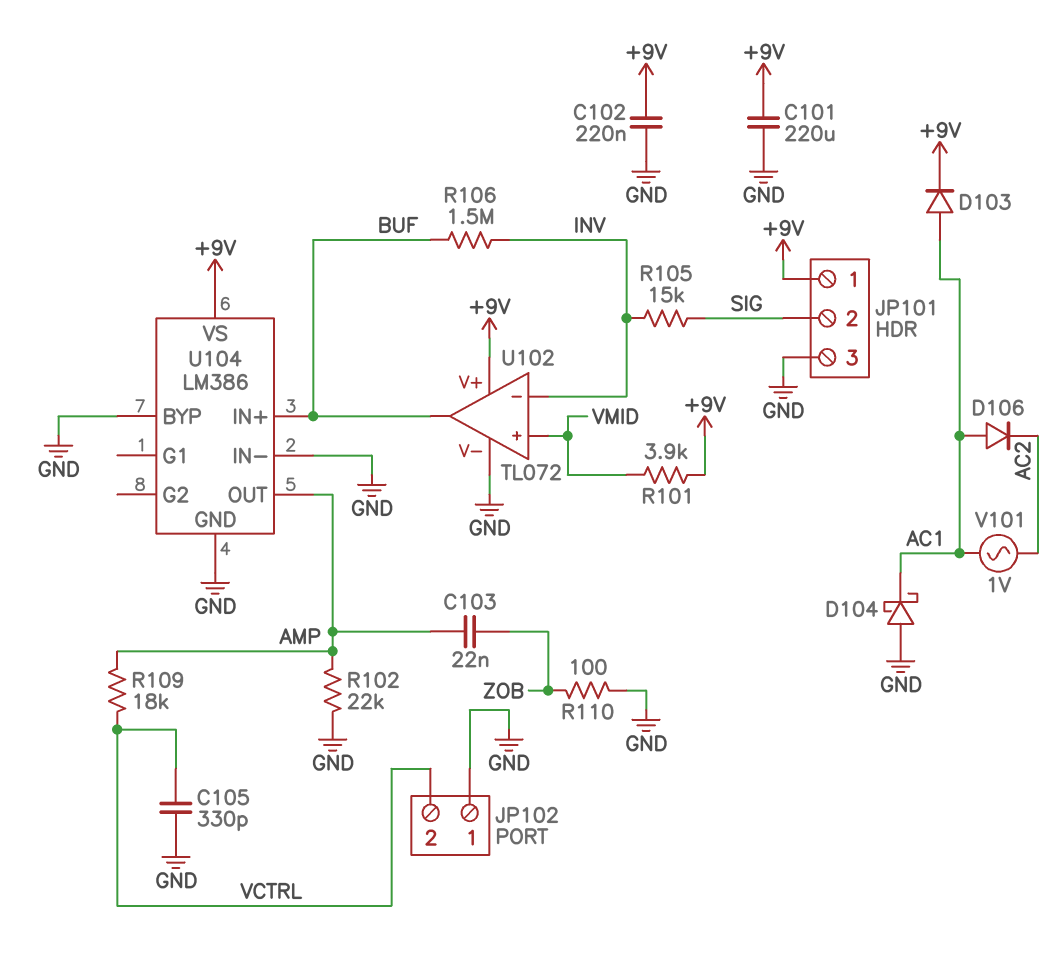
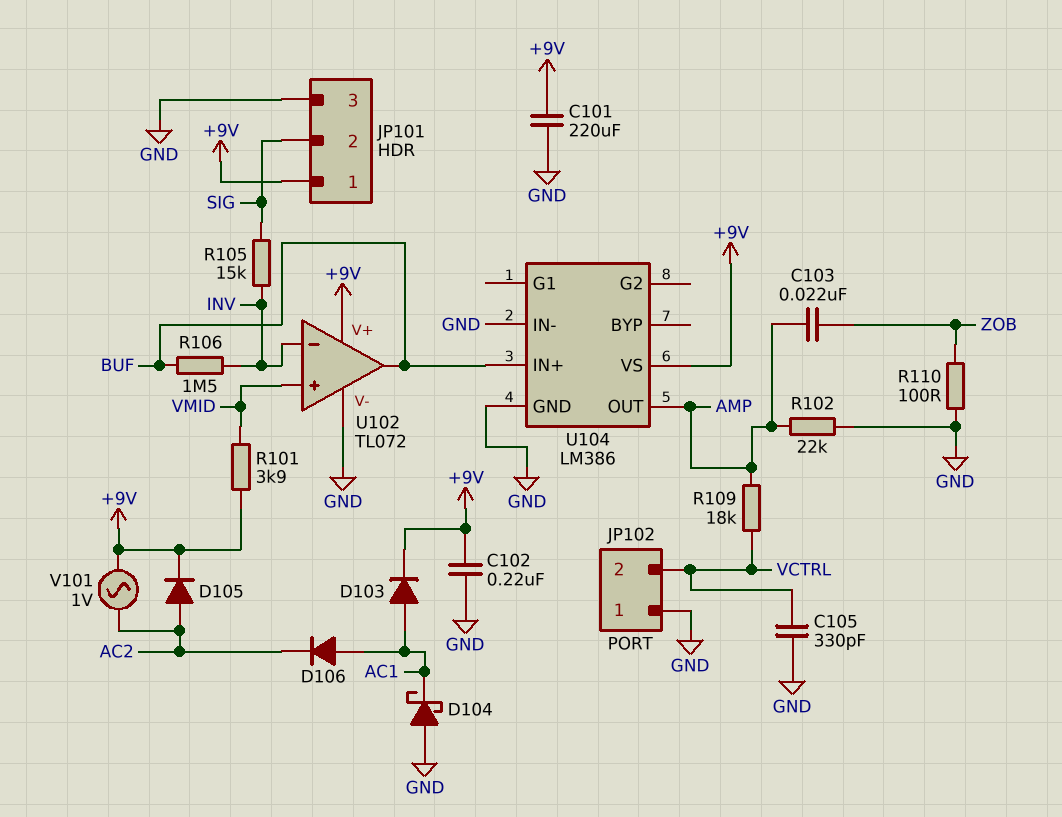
D105: none -> diode (A AC2, K +9V)
U104 pin BYP: GND -> none
V101: AC 1V (AC1, AC2) -> AC 1V (+9V, AC2)

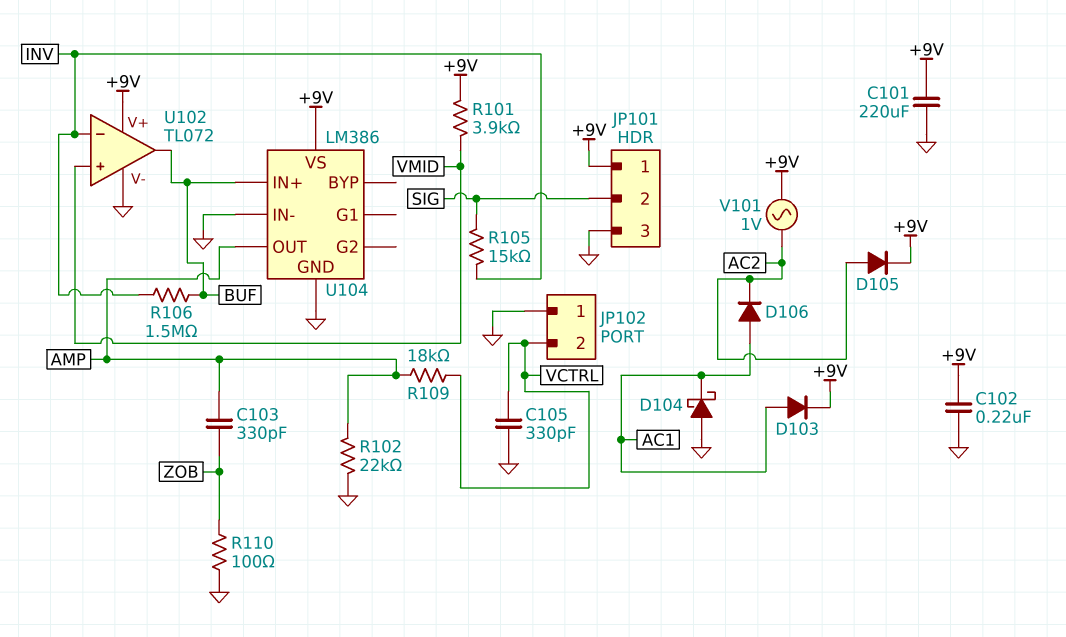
C103: 22nF (AMP, ZOB) -> 330pF (AMP, ZOB)

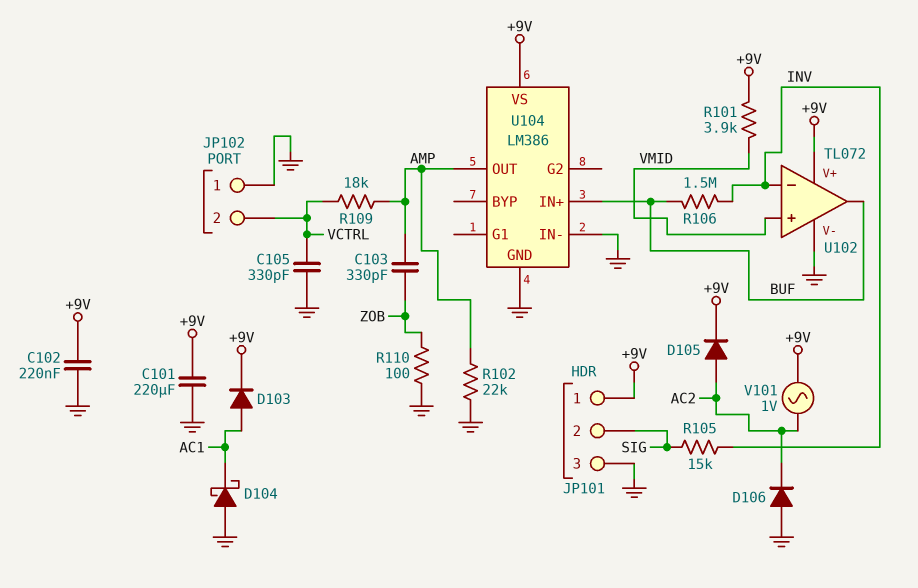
D106: diode (A AC1, K AC2) -> diode (A GND, K AC2)

